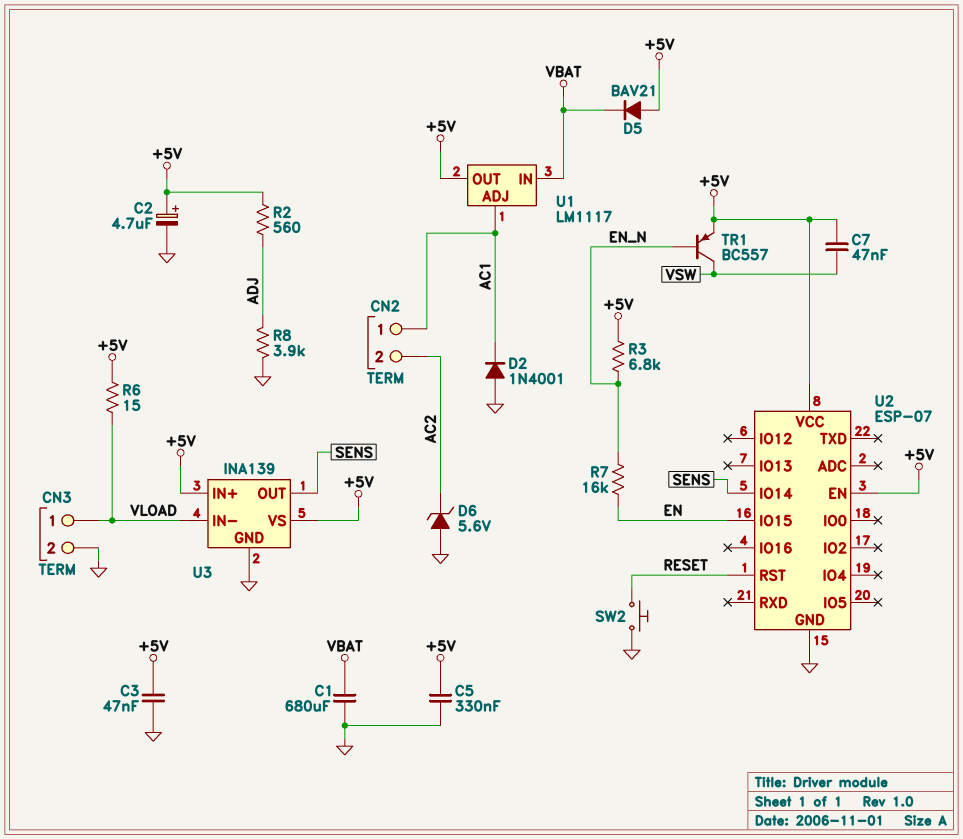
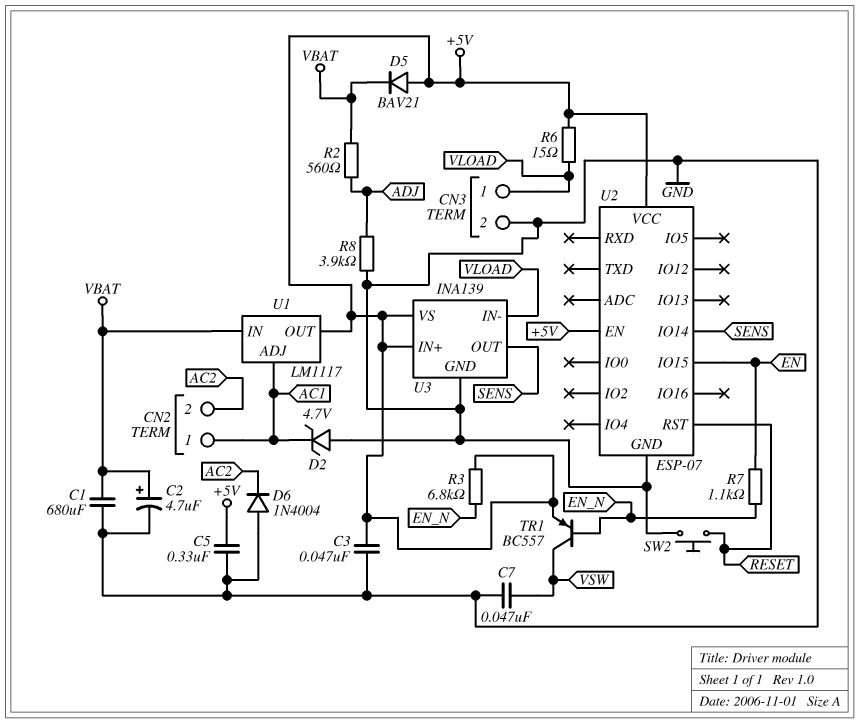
C2: 4.7uF (plus +5V, minus GND) -> 4.7uF (plus VBAT, minus GND)
C7: 47nF (+5V, VSW) -> 47nF (GND, VSW)
D2: diode 1N4001 (A GND, K AC1) -> zener 4.7V (A GND, K AC1)
D6: zener 5.6V (A GND, K AC2) -> diode 1N4004 (A GND, K AC2)
R2: 560 (+5V, ADJ) -> 560 (ADJ, VBAT)
R7: 16k (EN, EN_N) -> 1.1k (EN, EN_N)

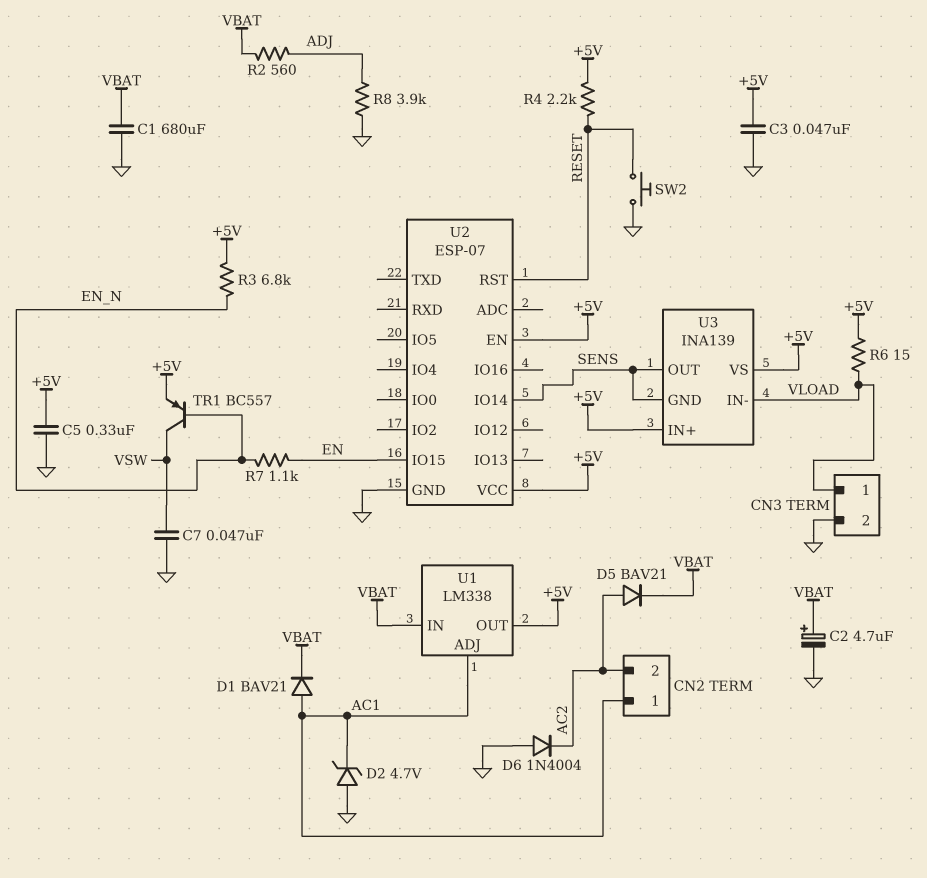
D1: none -> diode BAV21 (A AC1, K VBAT)
D5: diode BAV21 (A +5V, K VBAT) -> diode BAV21 (A AC2, K VBAT)
R4: none -> 2.2k (+5V, RESET)
U1: LM1117 -> LM338
U3 pin GND: GND -> SENS

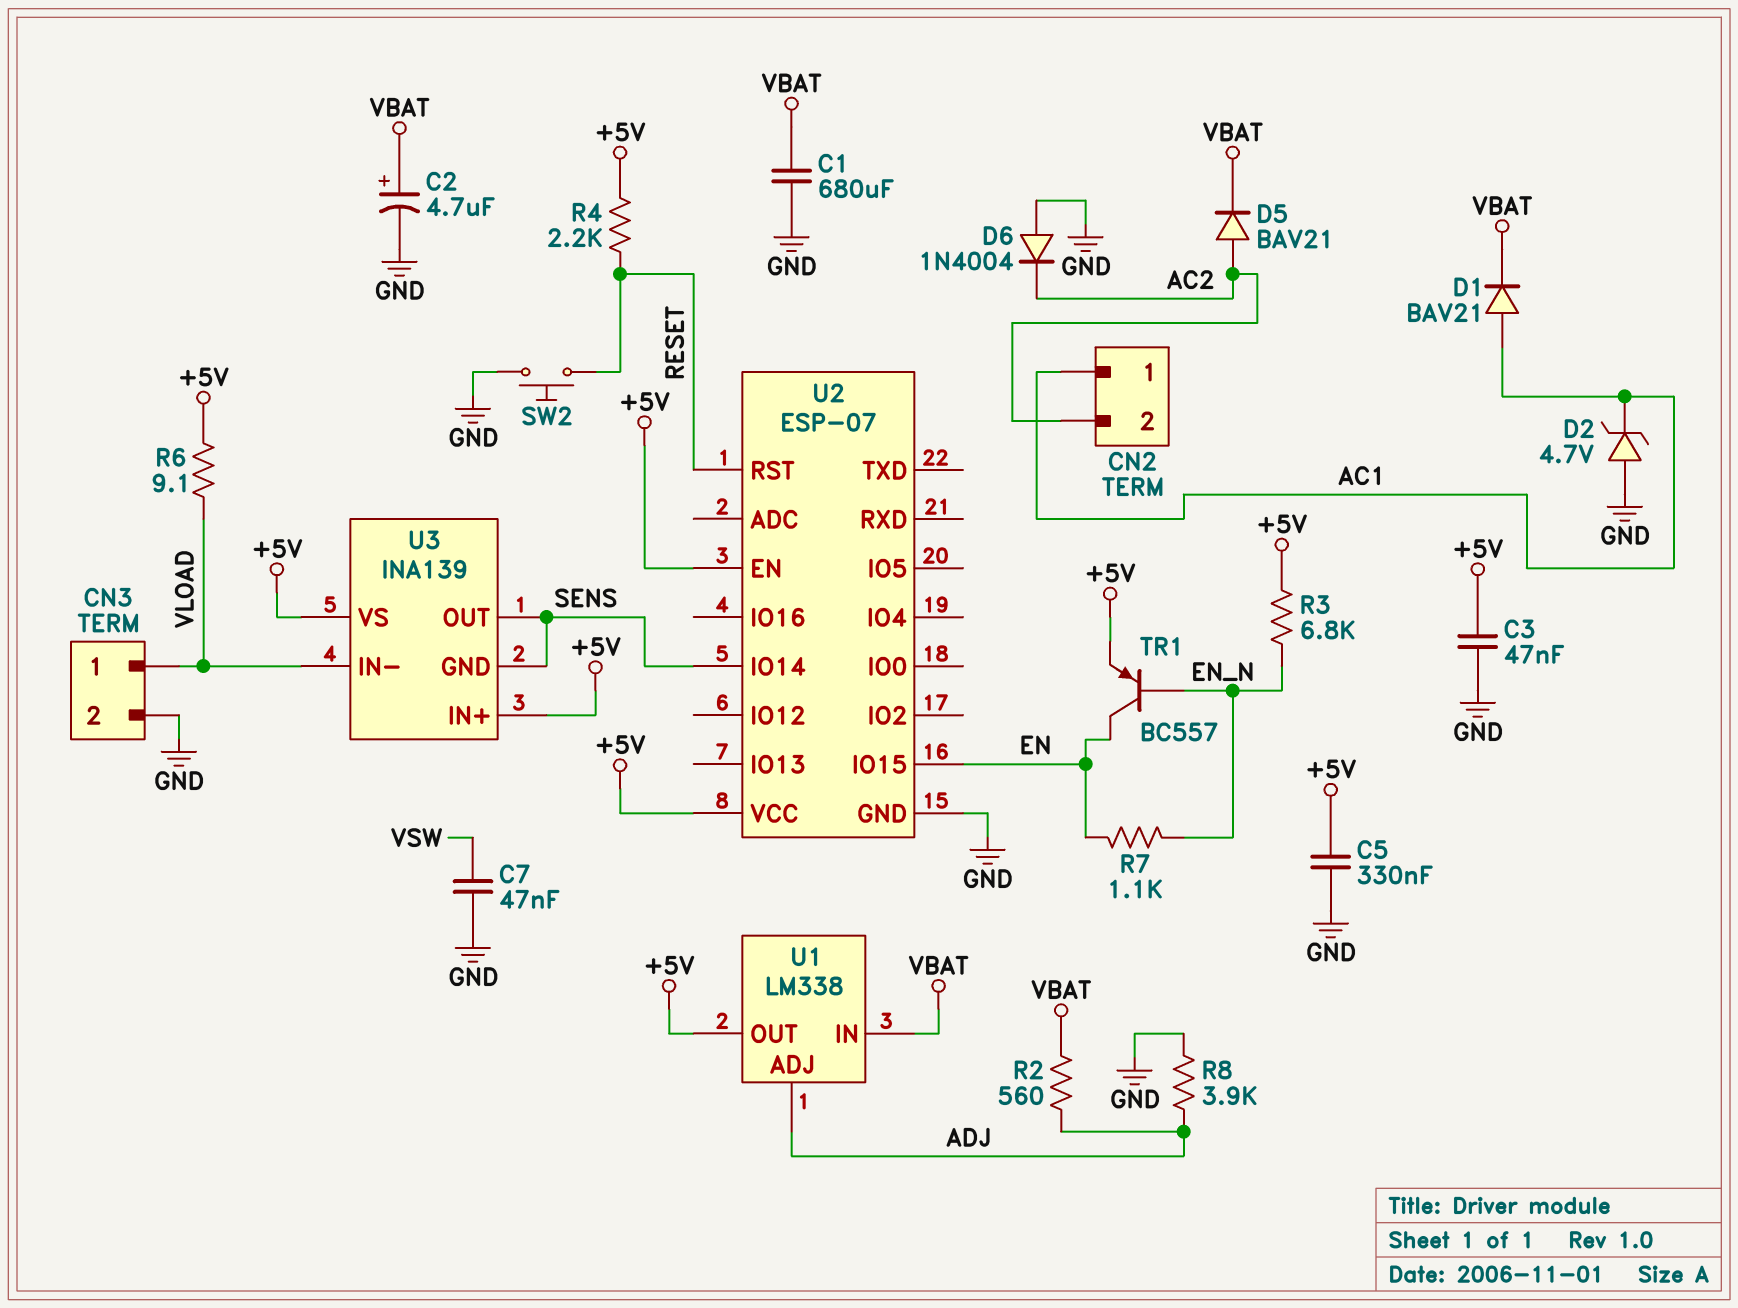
R6: 15 (+5V, VLOAD) -> 9.1 (+5V, VLOAD)
TR1: PNP BC557 (B EN_N, C VSW, E +5V) -> PNP BC557 (B EN_N, C EN, E +5V)
U1 pin ADJ: AC1 -> ADJ

